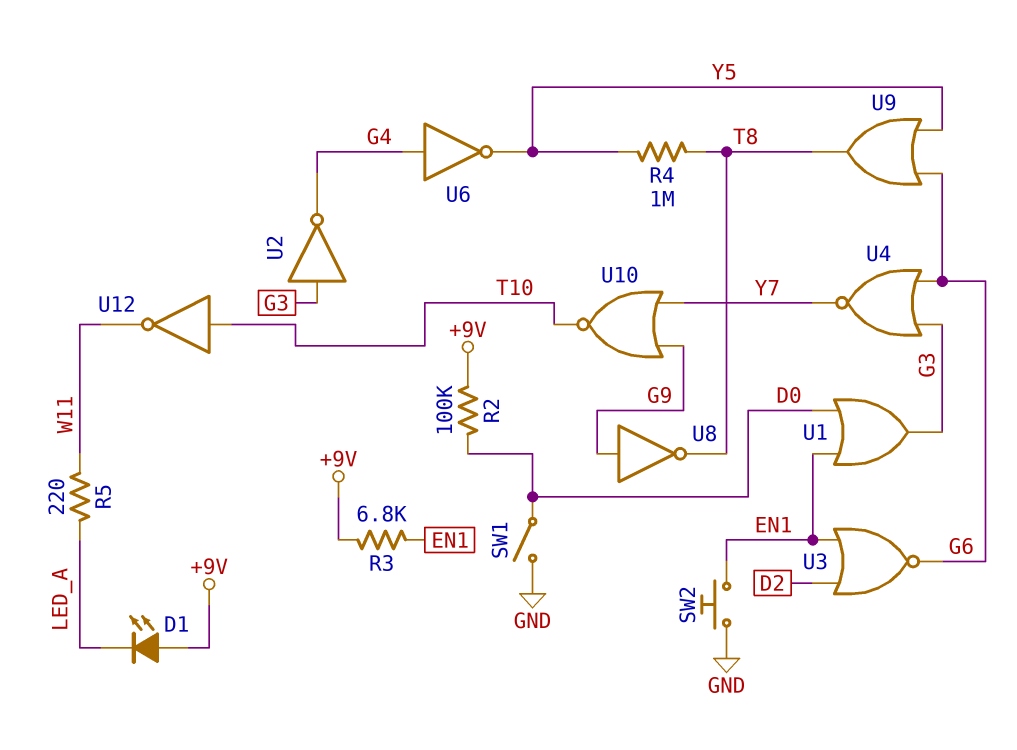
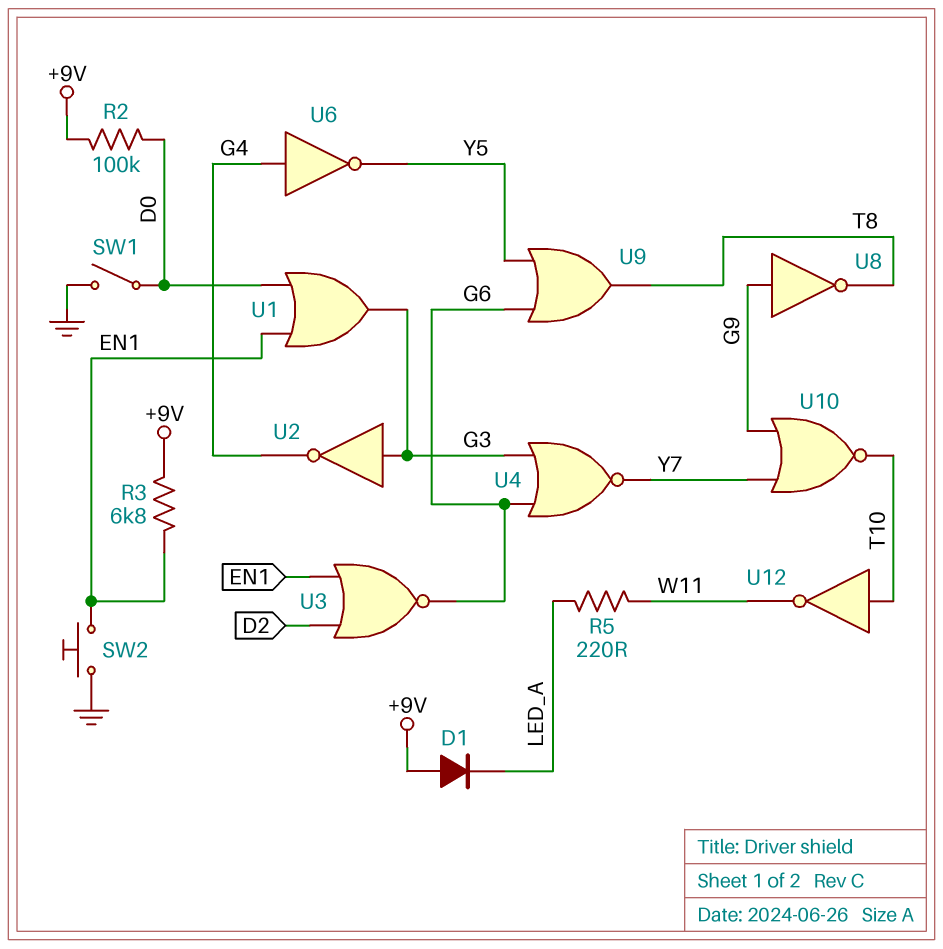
D1: LED (A +9V, K LED_A) -> diode (A +9V, K LED_A)
R4: 1M (T8, Y5) -> none

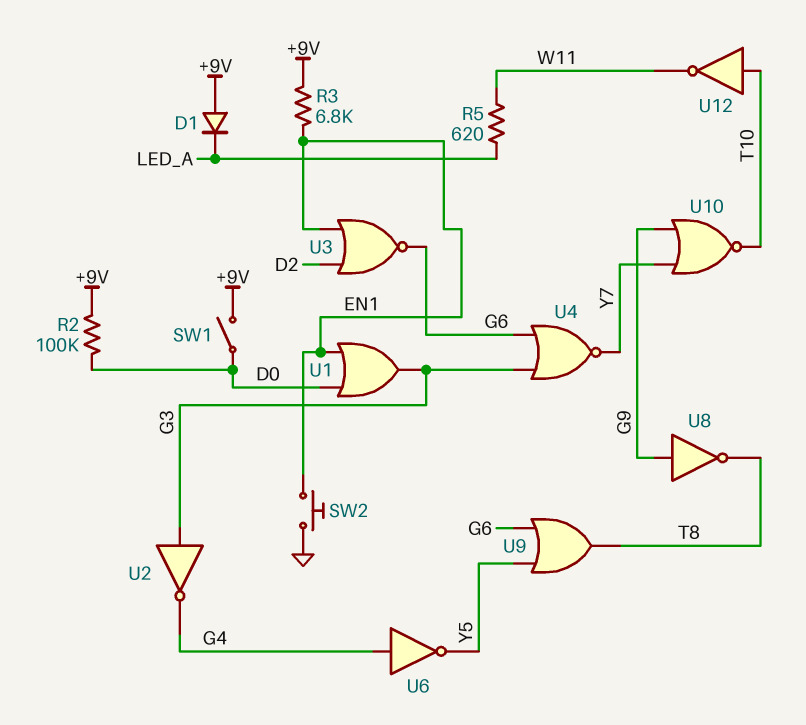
R5: 220 (LED_A, W11) -> 620 (LED_A, W11)
SW1: switch (D0, GND) -> switch (+9V, D0)

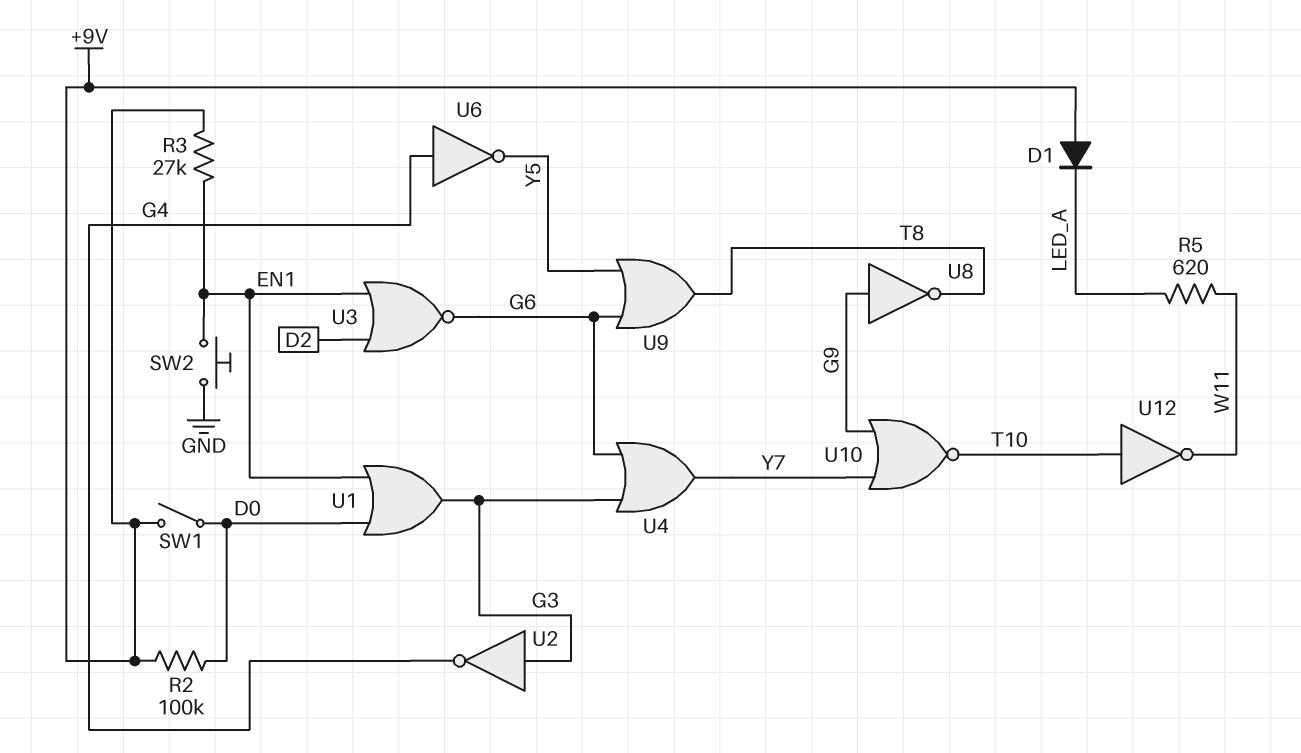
R3: 6.8k (+9V, EN1) -> 27k (+9V, EN1)
U4: NOR (in G3, in G6, out Y7) -> OR (in G3, in G6, out Y7)

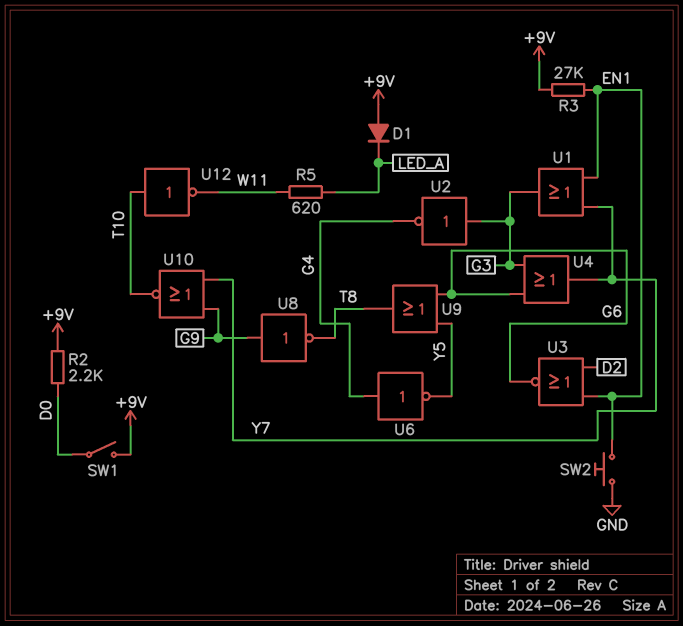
R2: 100k (+9V, D0) -> 2.2k (+9V, D0)
U1: OR (in D0, in EN1, out G3) -> OR (in EN1, in Y7, out G3)

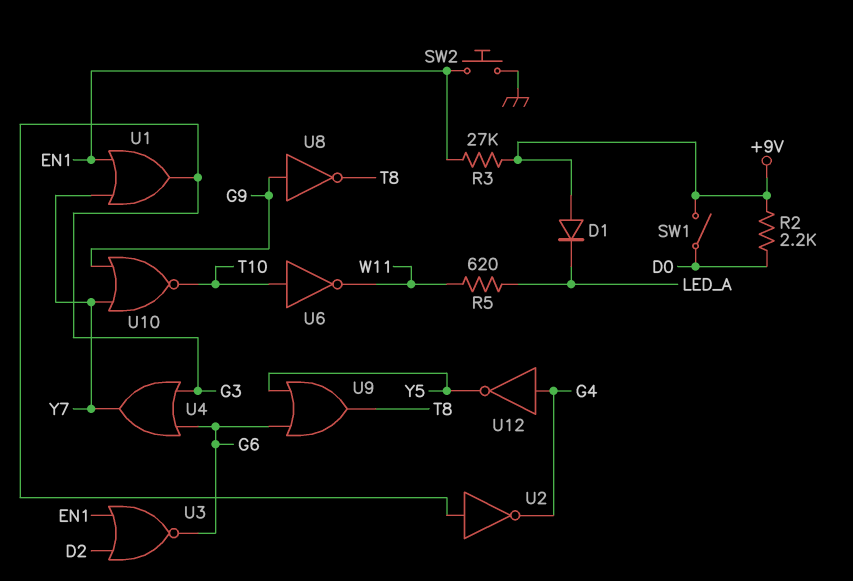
U6: NOT (in G4, out Y5) -> NOT (in T10, out W11)
U12: NOT (in T10, out W11) -> NOT (in G4, out Y5)

